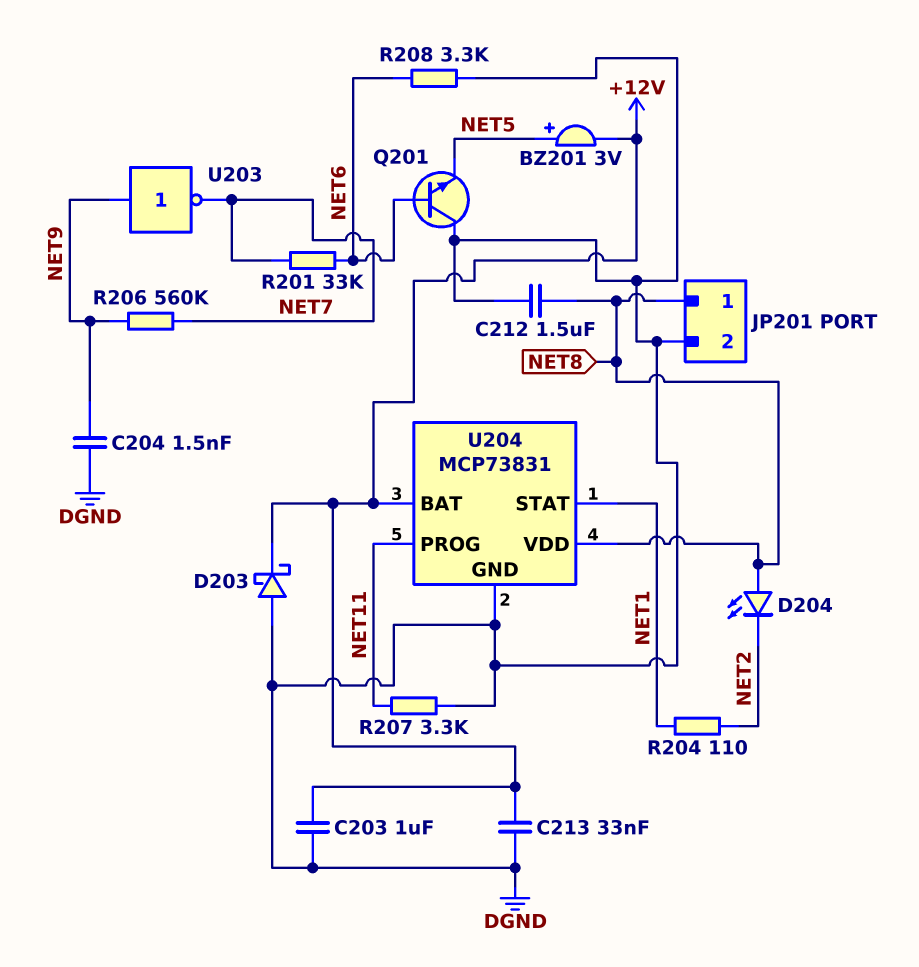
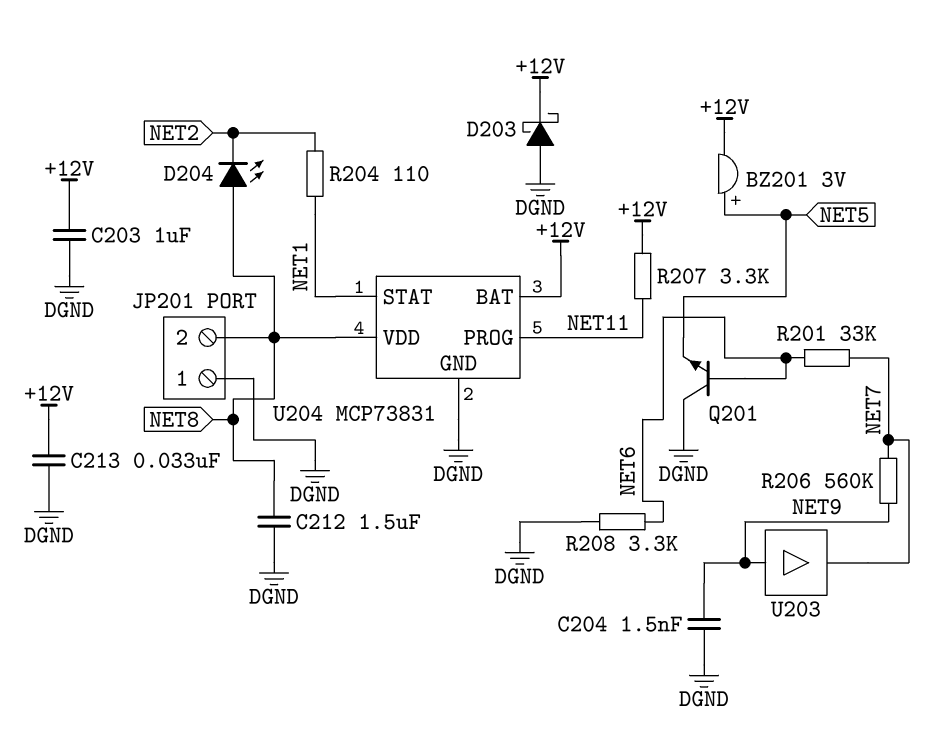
JP201 pin 1: NET8 -> DGND
JP201 pin 2: DGND -> NET8
R207: 3.3k (DGND, NET11) -> 3.3k (+12V, NET11)
U203: NOT (in NET9, out NET7) -> buffer (in NET9, out NET7)

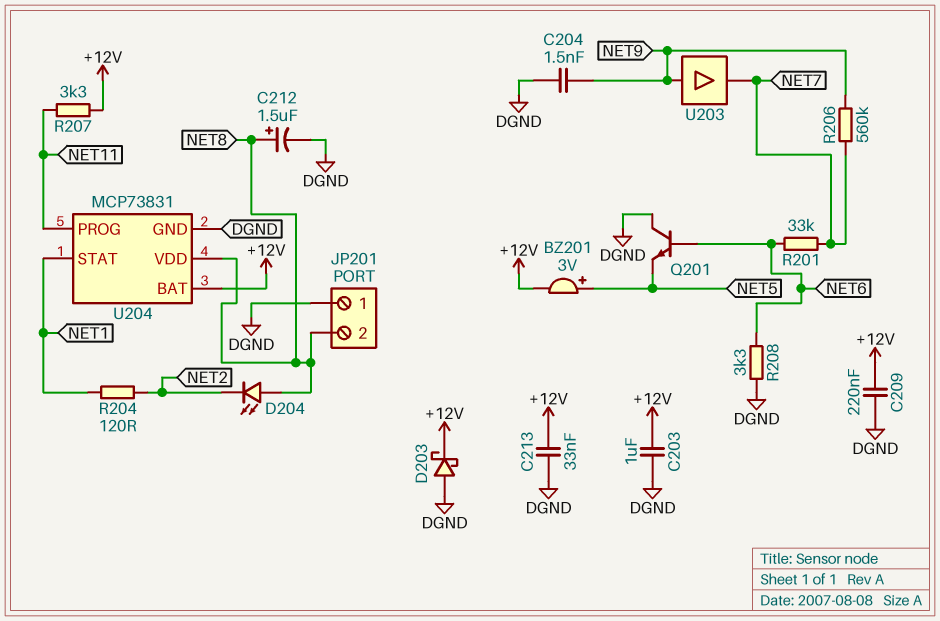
C209: none -> 220nF (+12V, DGND)
C212: 1.5uF (DGND, NET8) -> 1.5uF (plus NET8, minus DGND)
R204: 110 (NET1, NET2) -> 120 (NET1, NET2)

